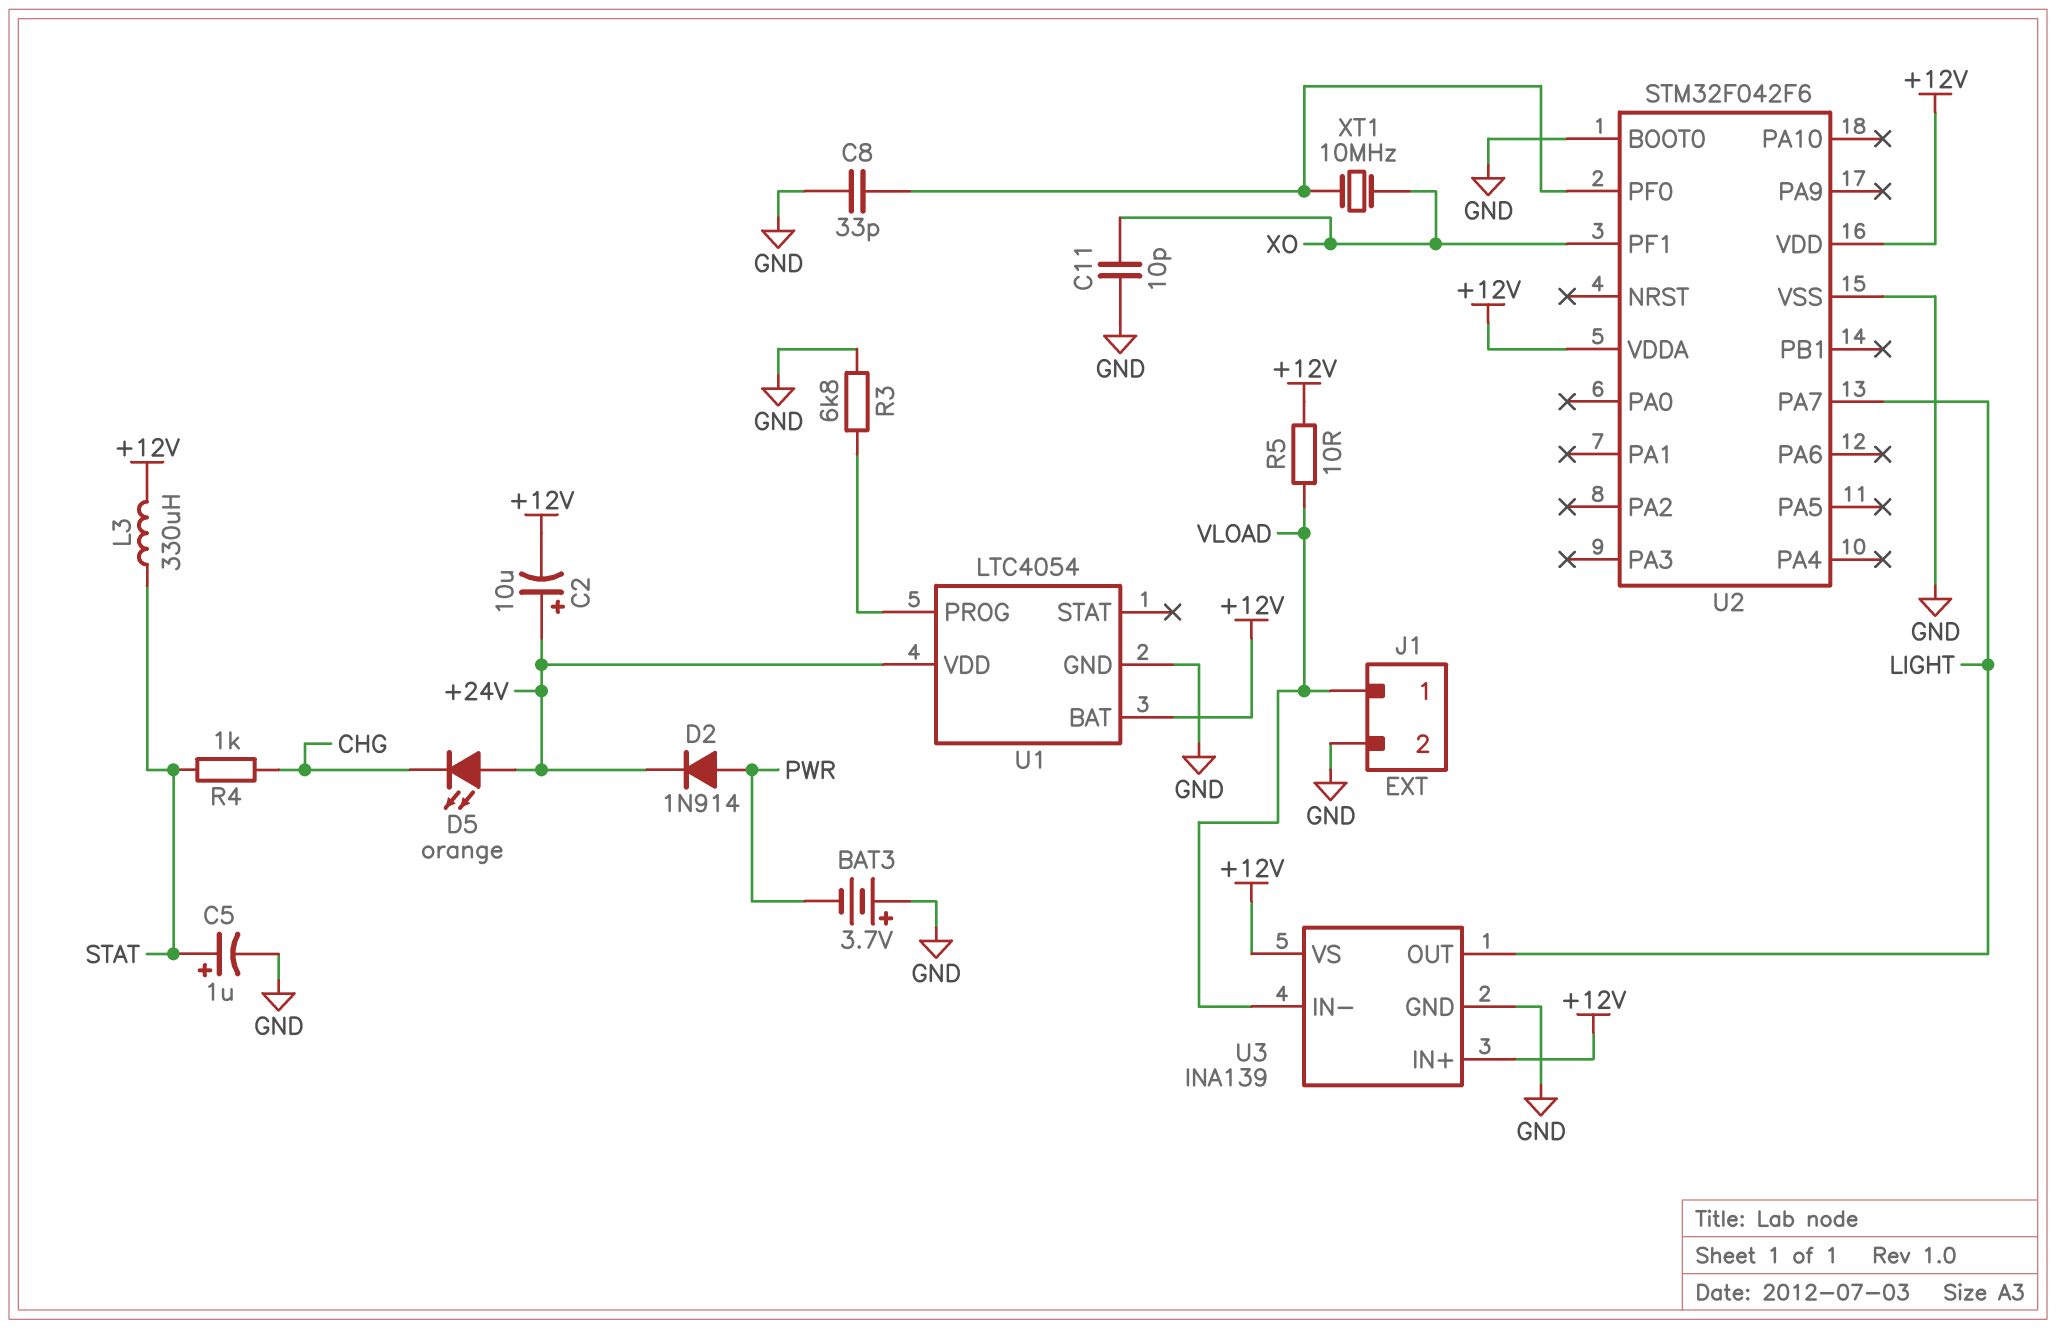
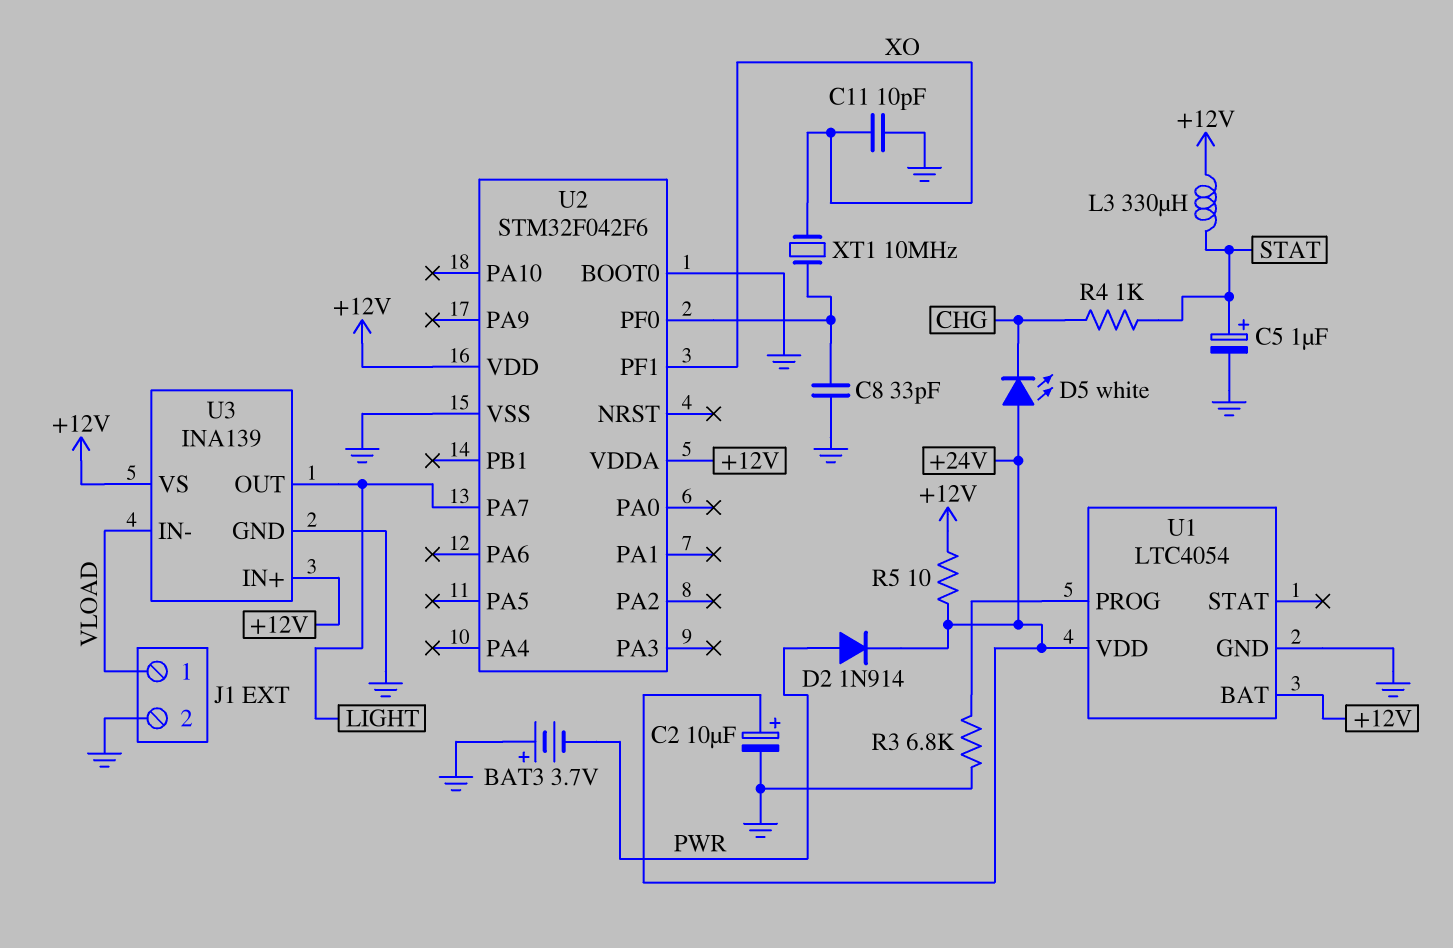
C2: 10uF (plus +24V, minus +12V) -> 10uF (plus +24V, minus GND)
D5: LED orange (A +24V, K CHG) -> LED white (A +24V, K CHG)
R5: 10 (+12V, VLOAD) -> 10 (+12V, +24V)

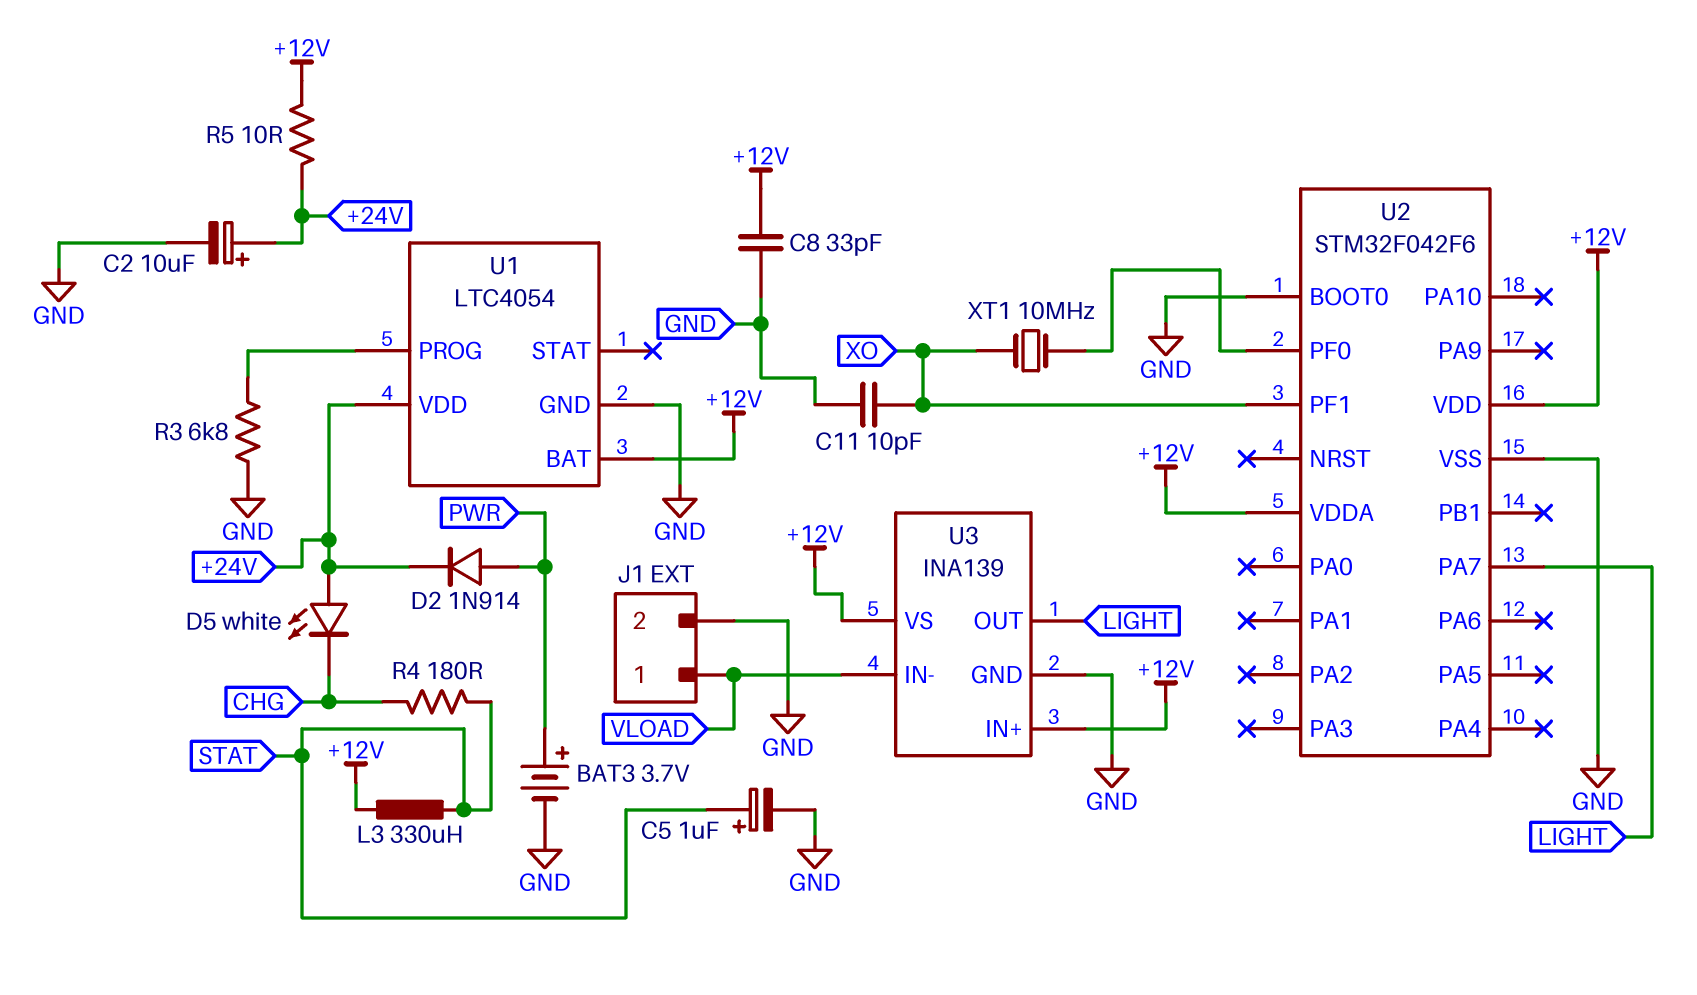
BAT3: 3.7V (plus GND, minus PWR) -> 3.7V (plus PWR, minus GND)
C8: 33pF (GND, U2/PF0) -> 33pF (+12V, GND)
R4: 1k (CHG, STAT) -> 180 (CHG, STAT)

